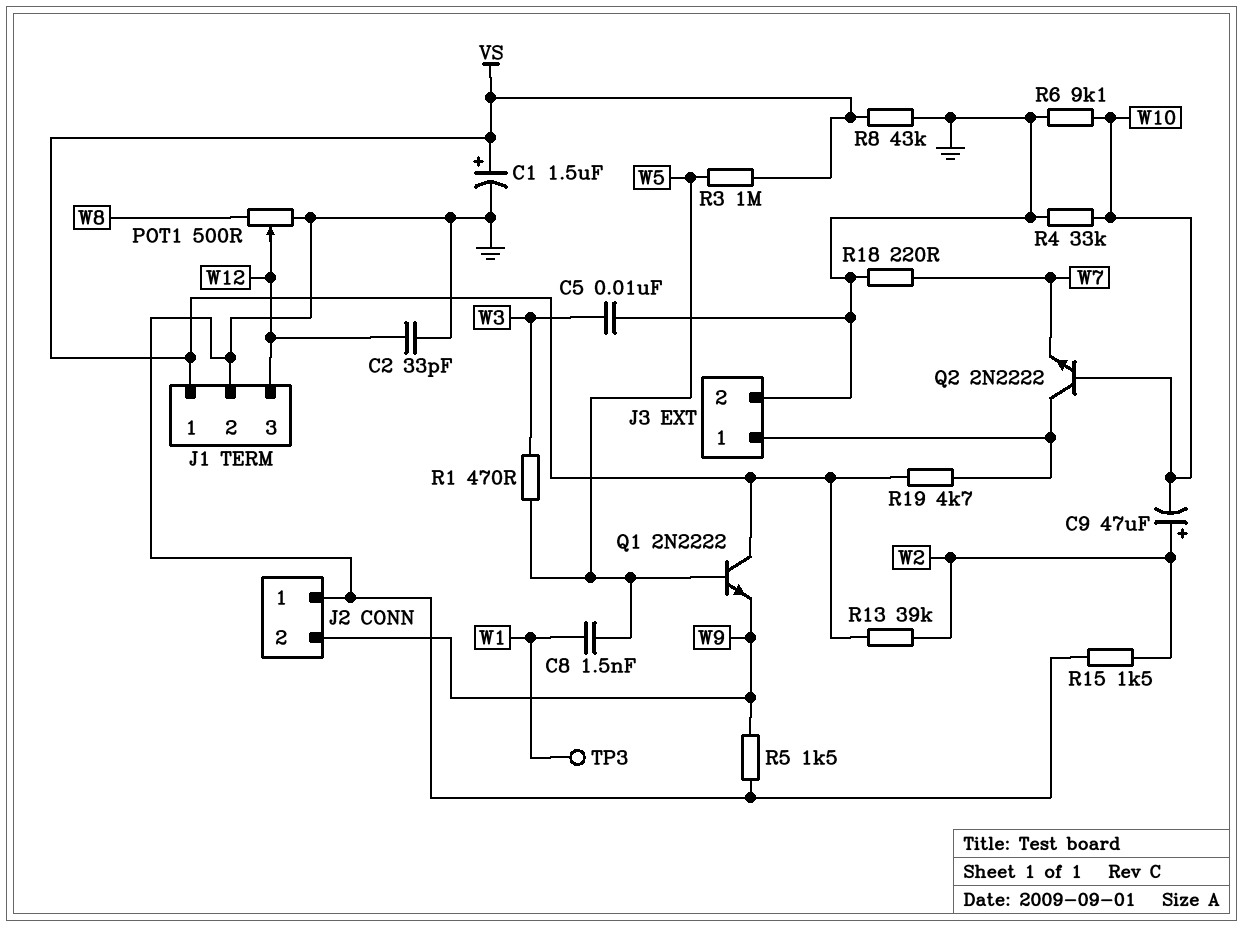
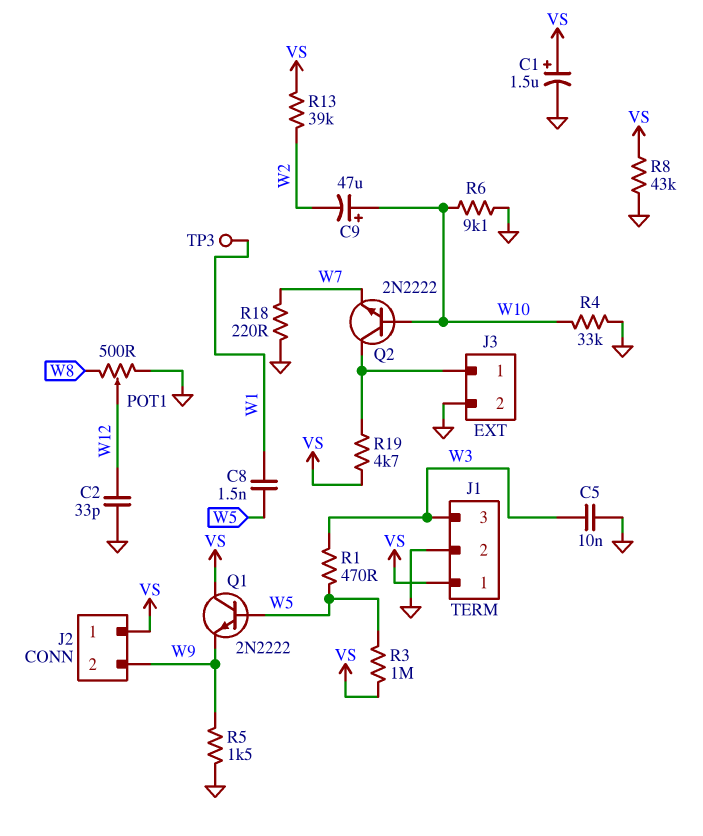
C9: 47uF (plus W2, minus W10) -> 47uF (plus W10, minus W2)
J1 pin 3: W12 -> W3
J2 pin 1: GND -> VS
R15: 1.5k (GND, W2) -> none

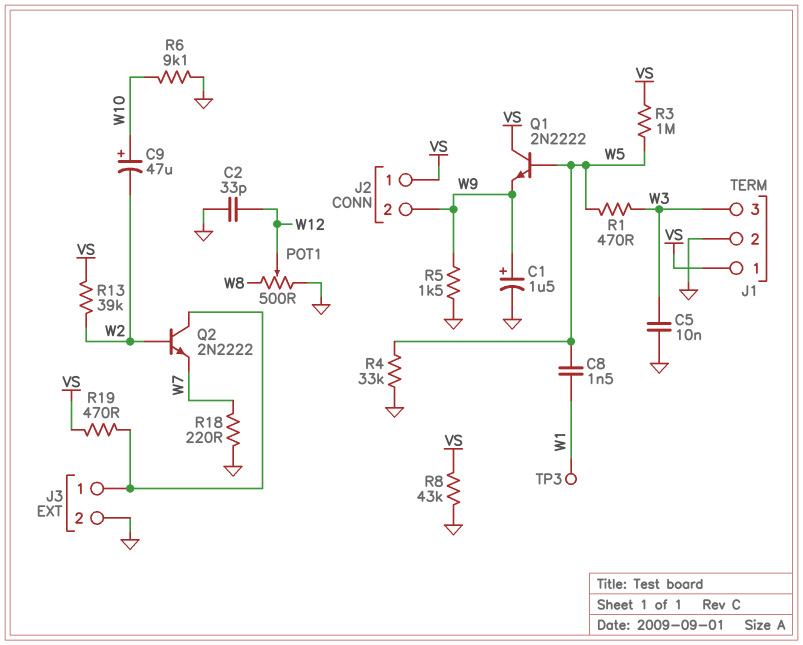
C1: 1.5uF (plus VS, minus GND) -> 1.5uF (plus W9, minus GND)
Q2: NPN 2N2222 (B W10, C J3/1, E W7) -> NPN 2N2222 (B W2, C J3/1, E W7)
R4: 33k (GND, W10) -> 33k (GND, W5)
R19: 4.7k (J3/1, VS) -> 470 (J3/1, VS)

